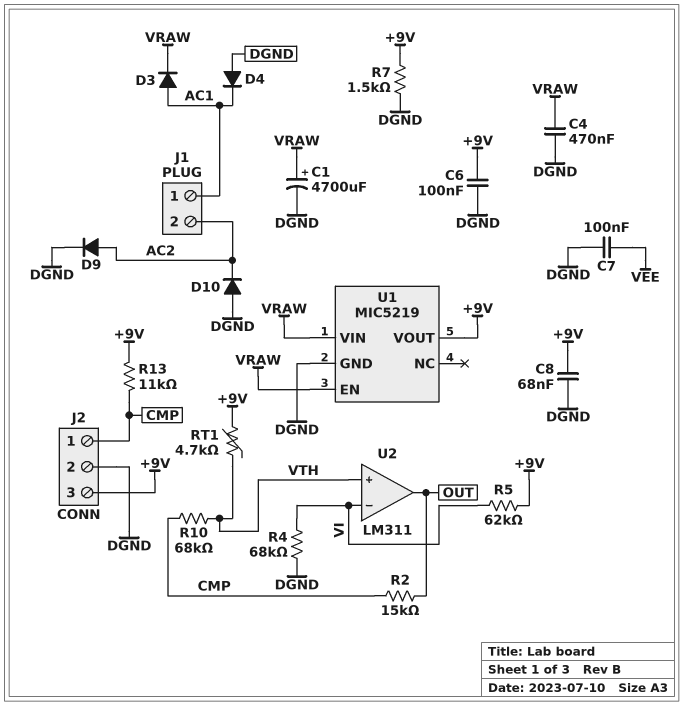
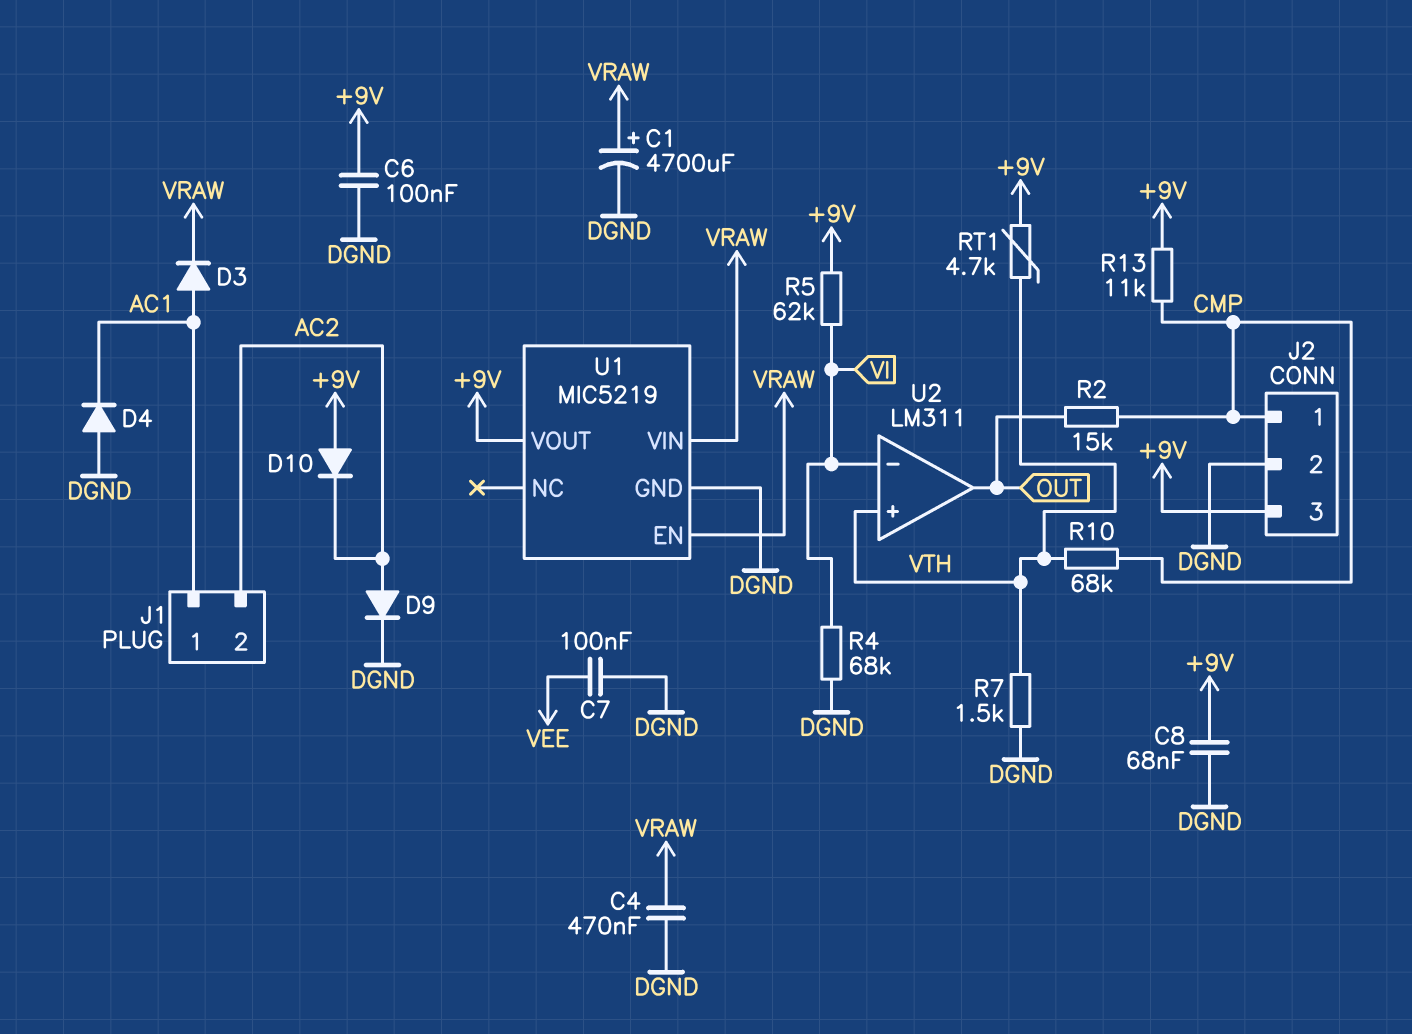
D10: diode (A DGND, K AC2) -> diode (A +9V, K AC2)
R7: 1.5k (+9V, DGND) -> 1.5k (DGND, VTH)

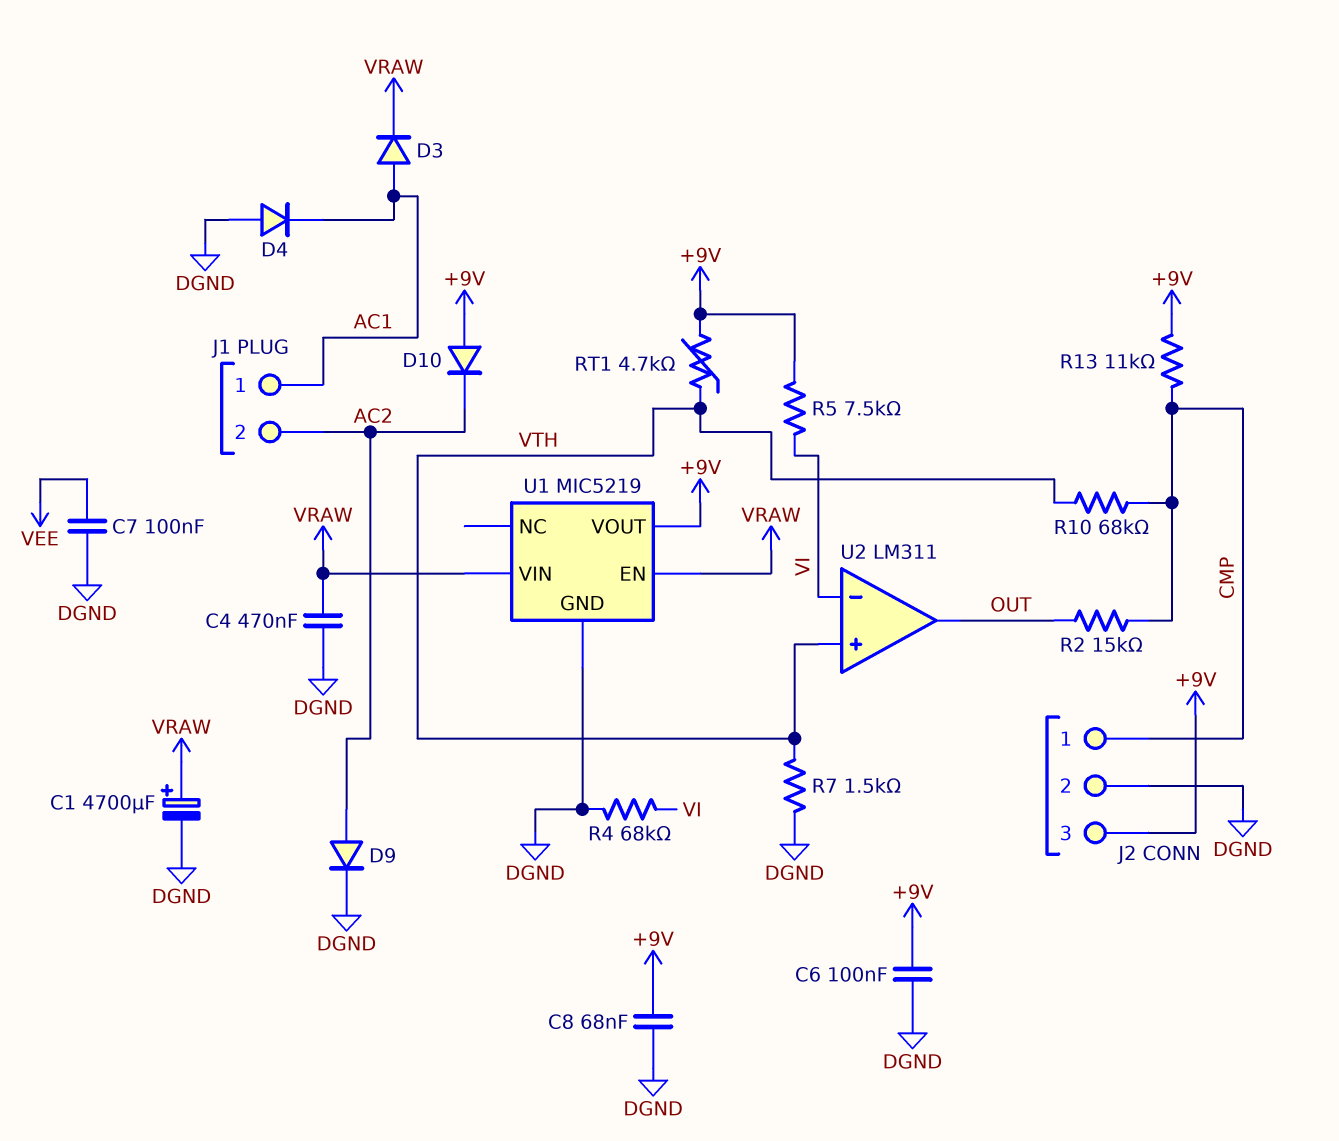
R5: 62k (+9V, VI) -> 7.5k (+9V, VI)

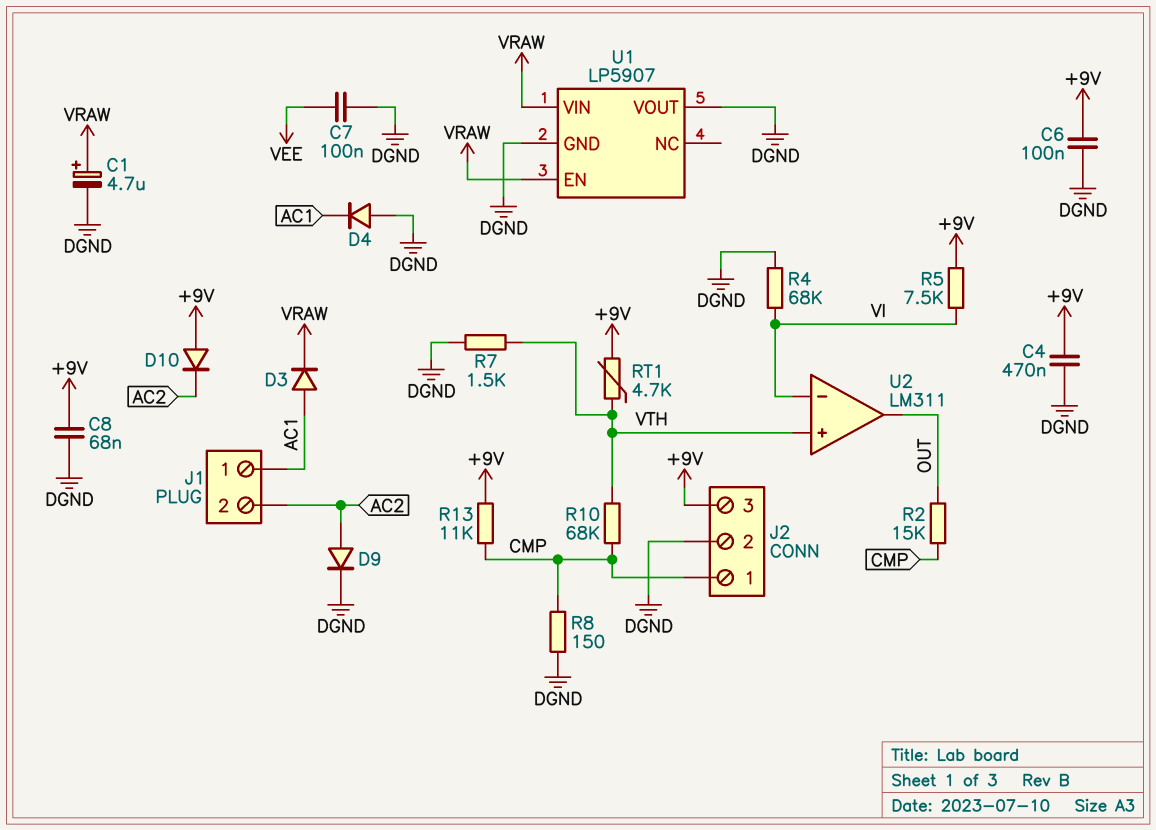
C1: 4700uF (plus VRAW, minus DGND) -> 4.7uF (plus VRAW, minus DGND)
C4: 470nF (DGND, VRAW) -> 470nF (+9V, DGND)
R8: none -> 150 (CMP, DGND)
U1: MIC5219 -> LP5907
U1 pin VOUT: +9V -> DGND

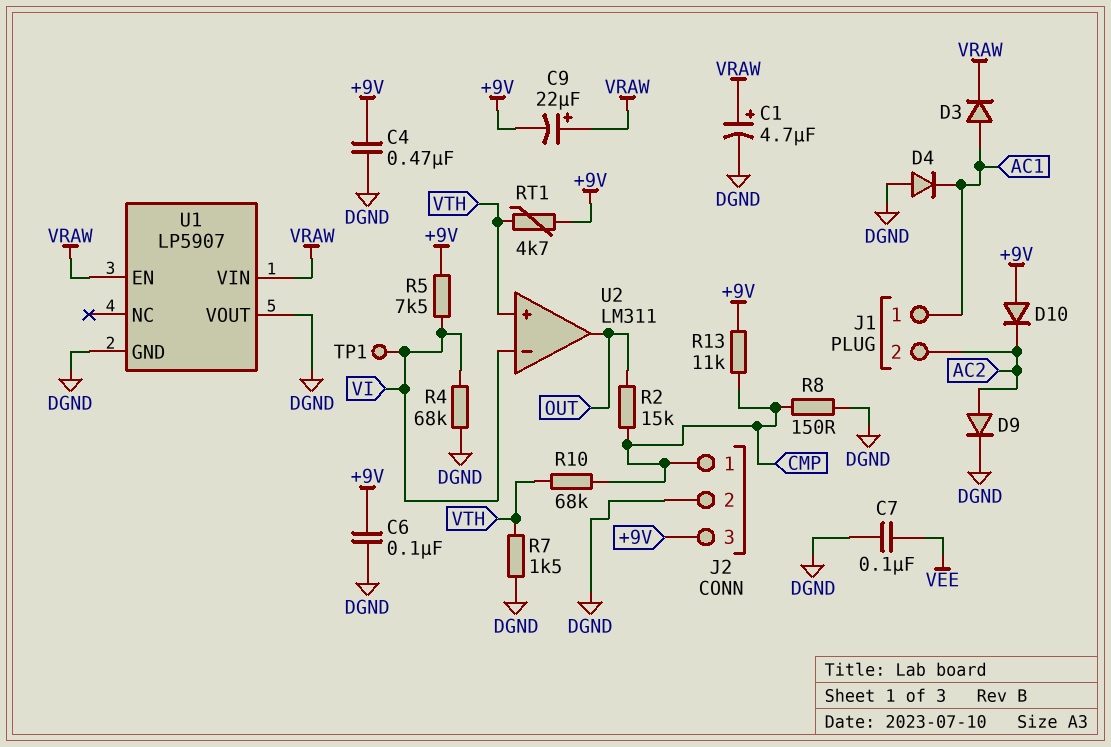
C8: 68nF (+9V, DGND) -> none
C9: none -> 22uF (plus VRAW, minus +9V)
TP1: none -> test point (VI)

